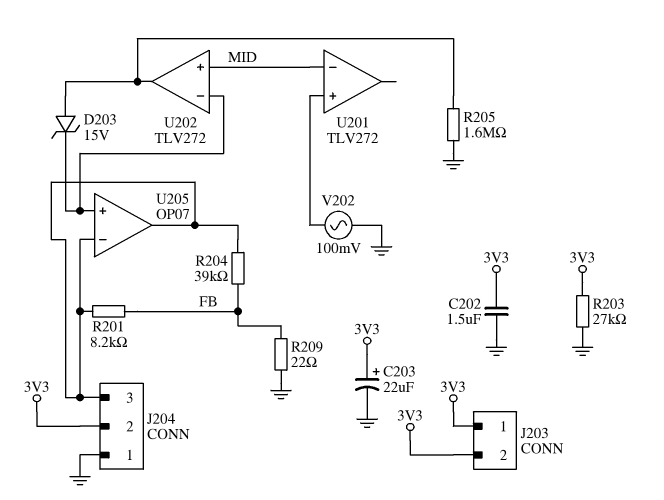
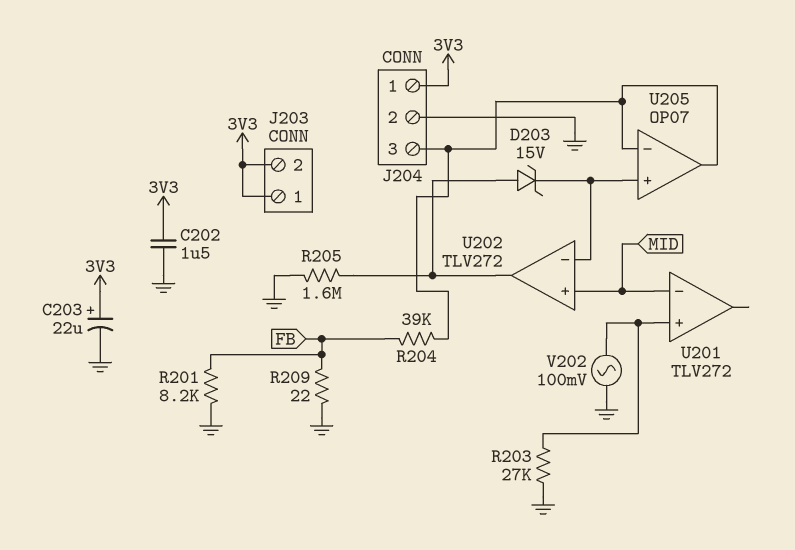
J204 pin 1: GND -> 3V3
J204 pin 2: 3V3 -> GND
R201: 8.2k (FB, J204/3) -> 8.2k (FB, GND)
R203: 27k (3V3, GND) -> 27k (GND, U201/in+)

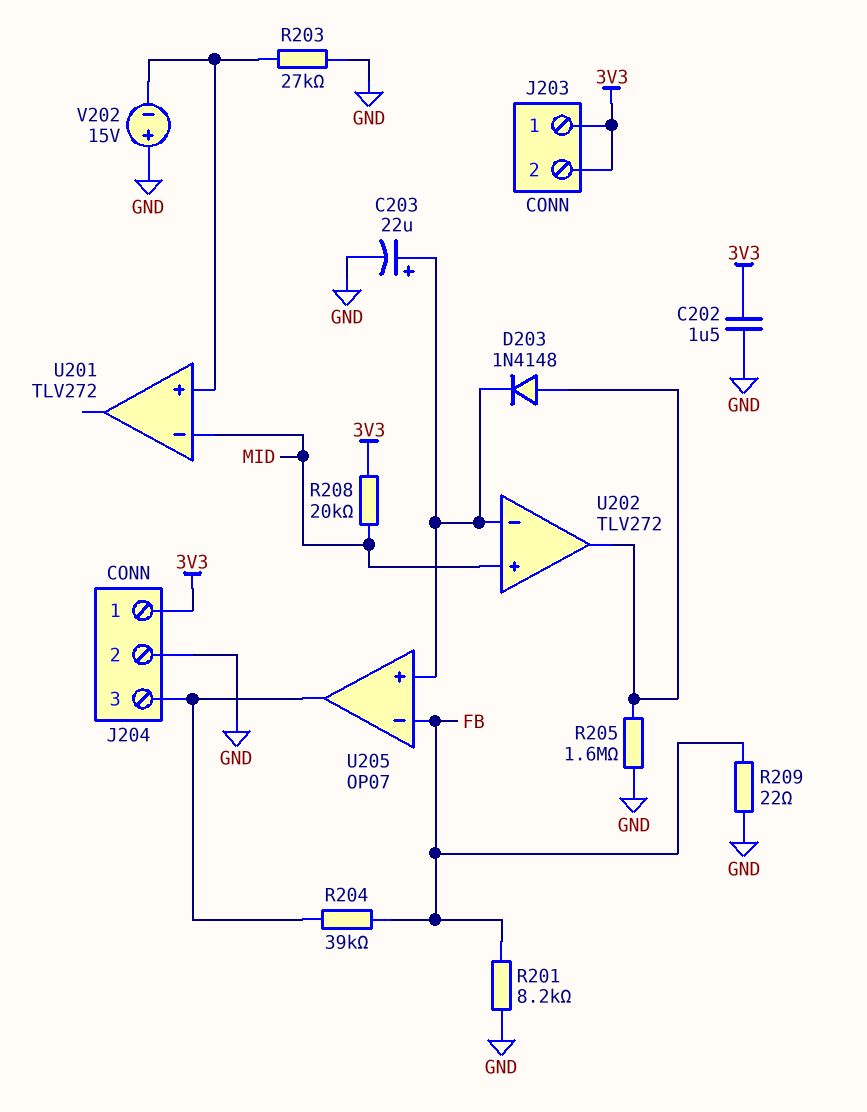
C203: 22uF (plus 3V3, minus GND) -> 22uF (plus U202/in-, minus GND)
D203: zener 15V (A U202/out, K U202/in-) -> diode 1N4148 (A U202/out, K U202/in-)
R208: none -> 20k (3V3, MID)
U205 pin in-: J204/3 -> FB
V202: AC 100mV (GND, U201/in+) -> 15V (plus GND, minus U201/in+)

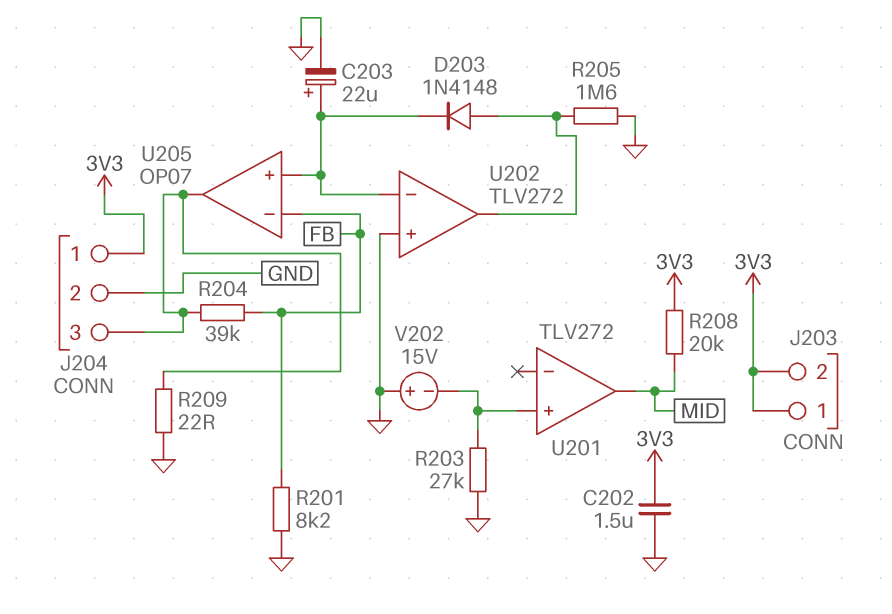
R209: 22 (FB, GND) -> 22 (GND, J204/3)
U201 pin in-: MID -> none
U201 pin out: none -> MID
U202 pin in+: MID -> GND

